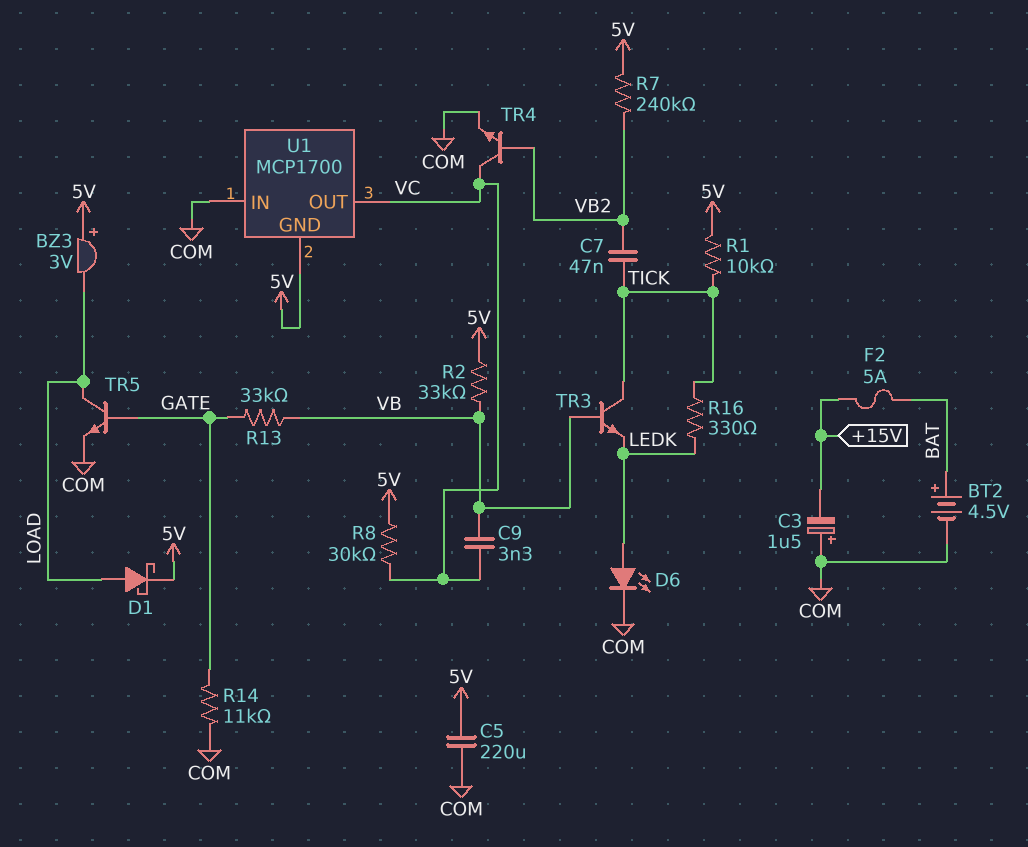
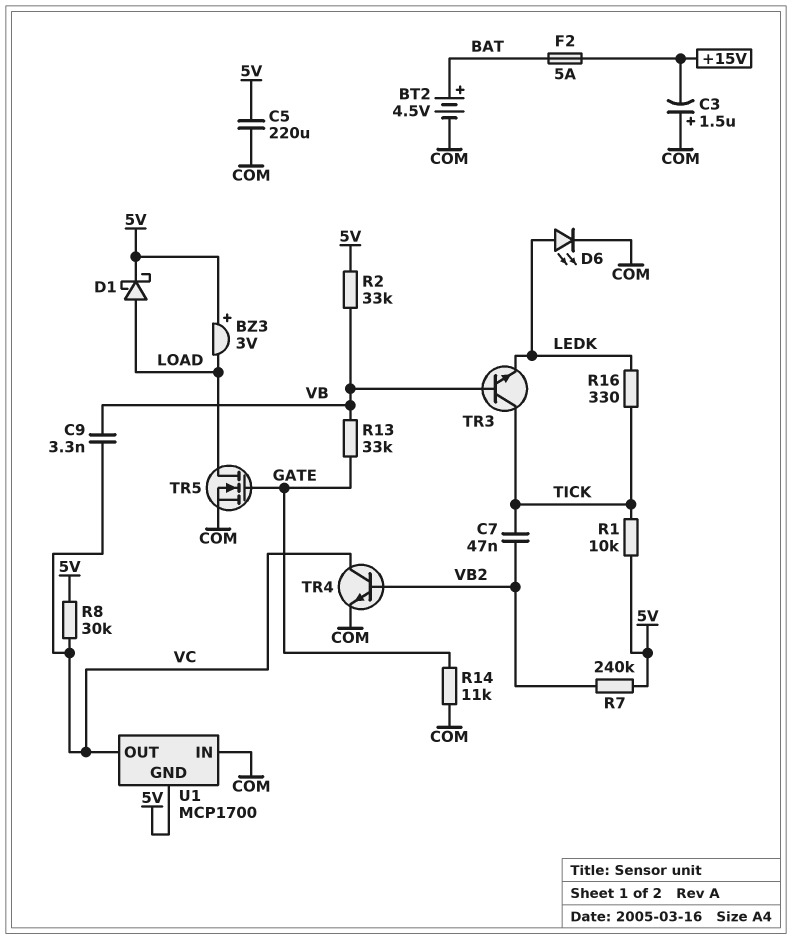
TR5: NPN (B GATE, C LOAD, E COM) -> NMOS (G GATE, D LOAD, S COM)

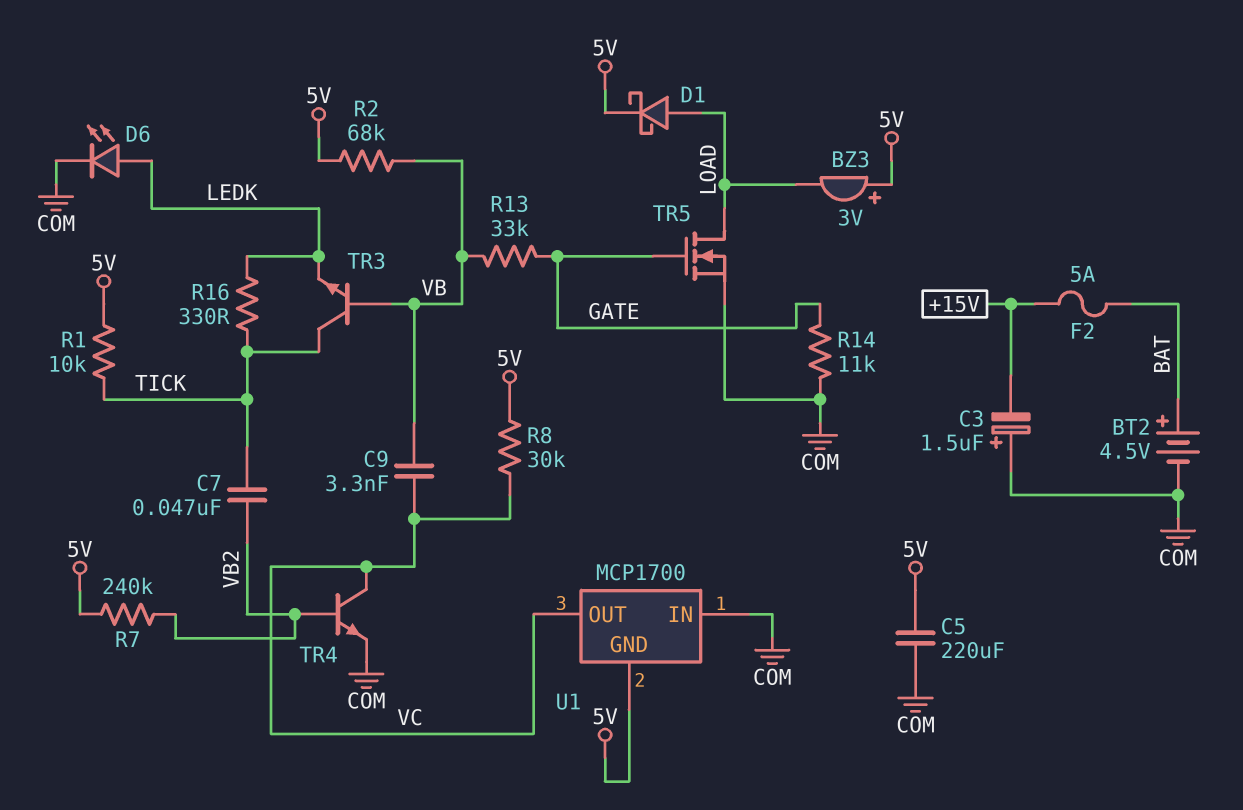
R2: 33k (5V, VB) -> 68k (5V, VB)

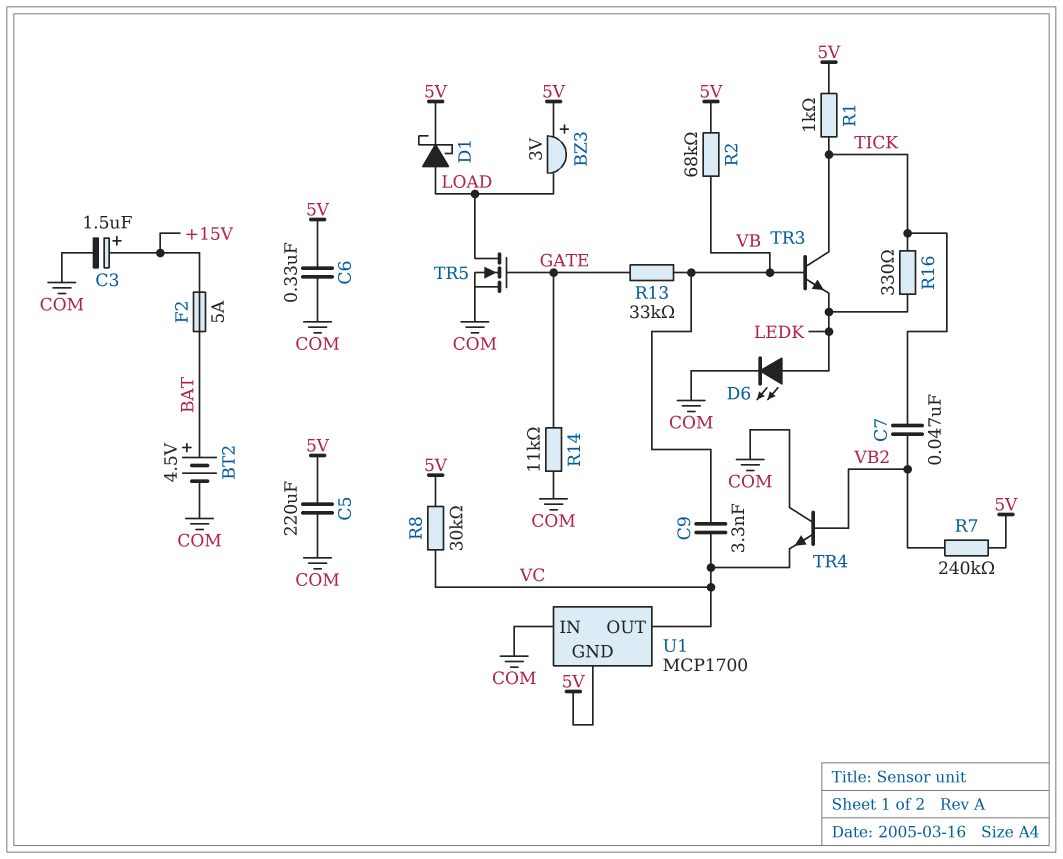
C3: 1.5uF (plus COM, minus +15V) -> 1.5uF (plus +15V, minus COM)
C6: none -> 330nF (5V, COM)
R1: 10k (5V, TICK) -> 1k (5V, TICK)
TR4: NPN (B VB2, C VC, E COM) -> NPN (B VB2, C COM, E VC)

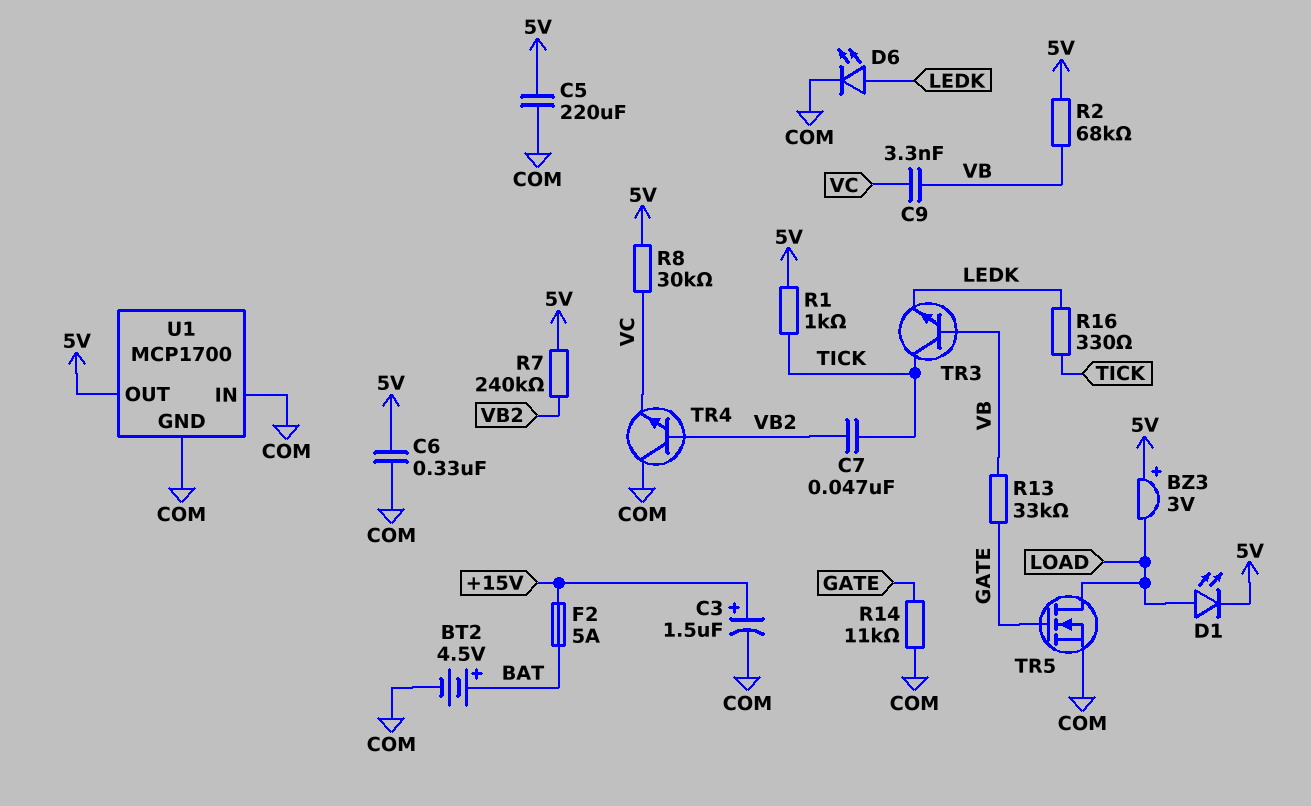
D1: schottky (A LOAD, K 5V) -> LED (A LOAD, K 5V)
U1 pin GND: 5V -> COM
U1 pin OUT: VC -> 5V

